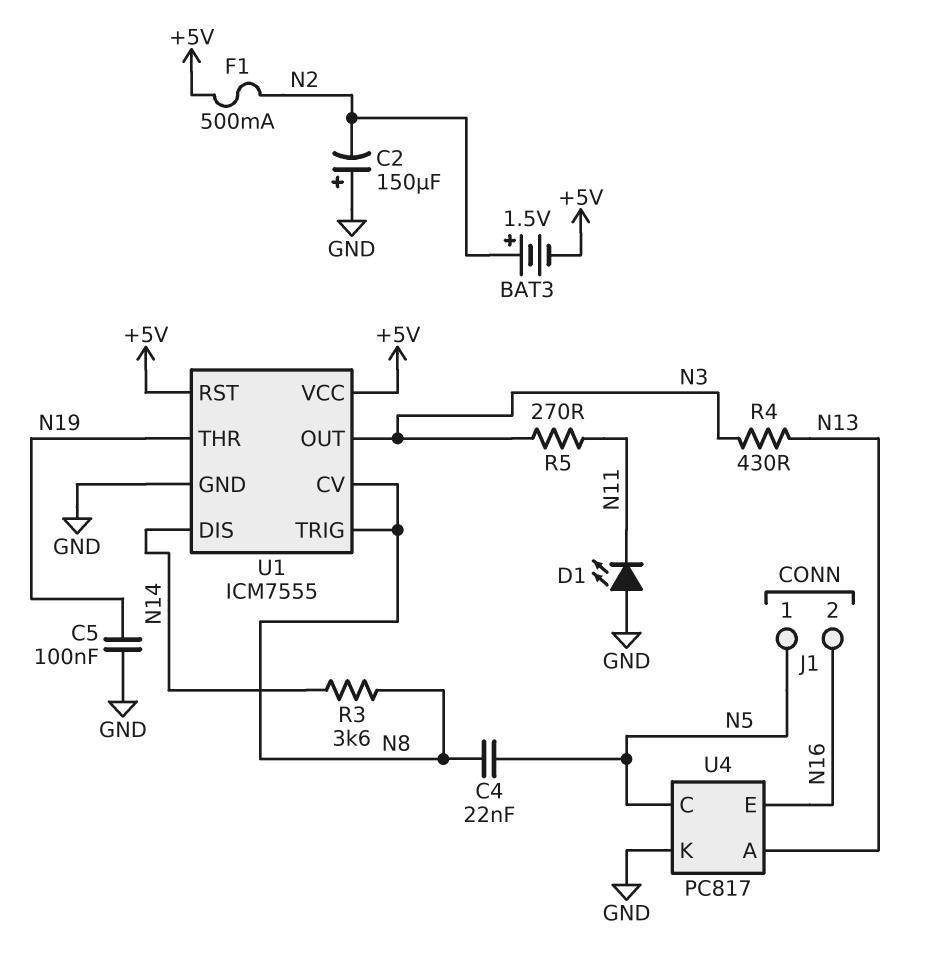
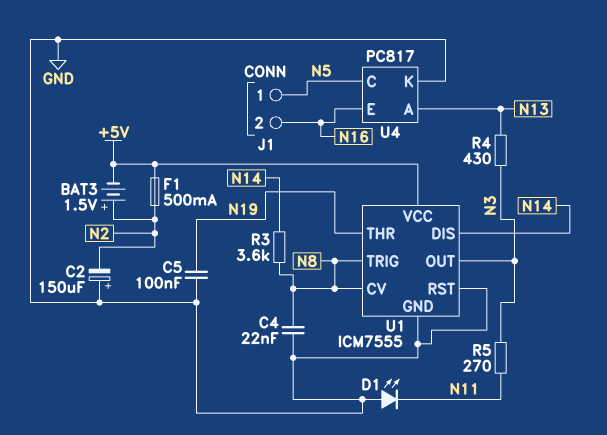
C4: 22nF (N5, N8) -> 22nF (GND, N8)
U1 pin RST: +5V -> GND

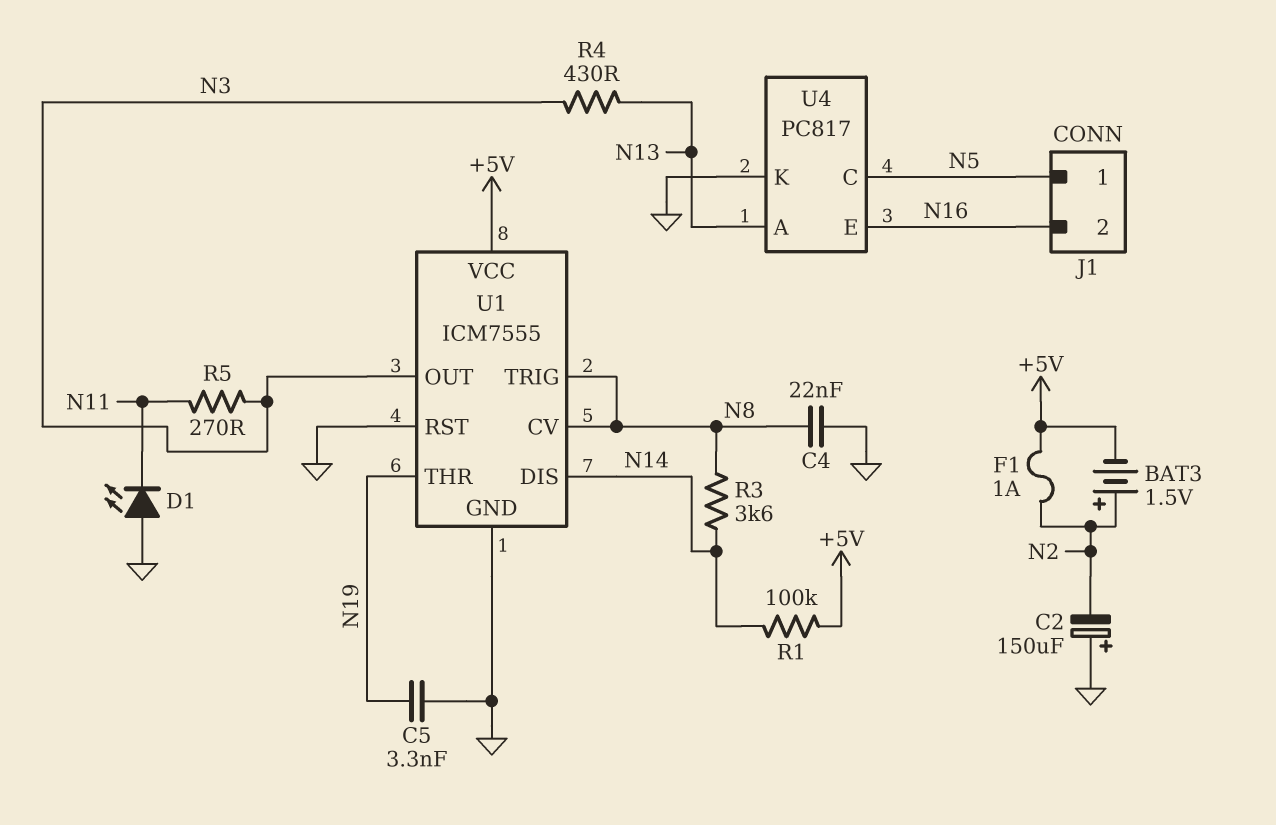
C5: 100nF (GND, N19) -> 3.3nF (GND, N19)
F1: 500mA (+5V, N2) -> 1A (+5V, N2)
R1: none -> 100k (+5V, N14)

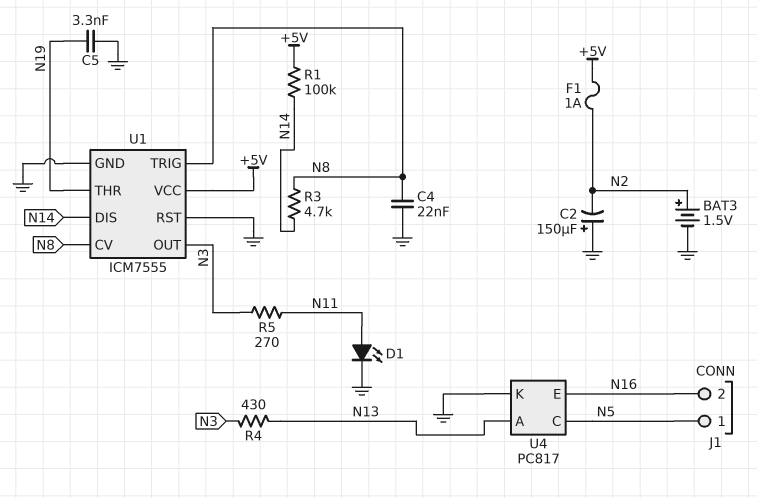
BAT3: 1.5V (plus N2, minus +5V) -> 1.5V (plus N2, minus GND)
D1: LED (A GND, K N11) -> LED (A N11, K GND)
R3: 3.6k (N8, N14) -> 4.7k (N8, N14)

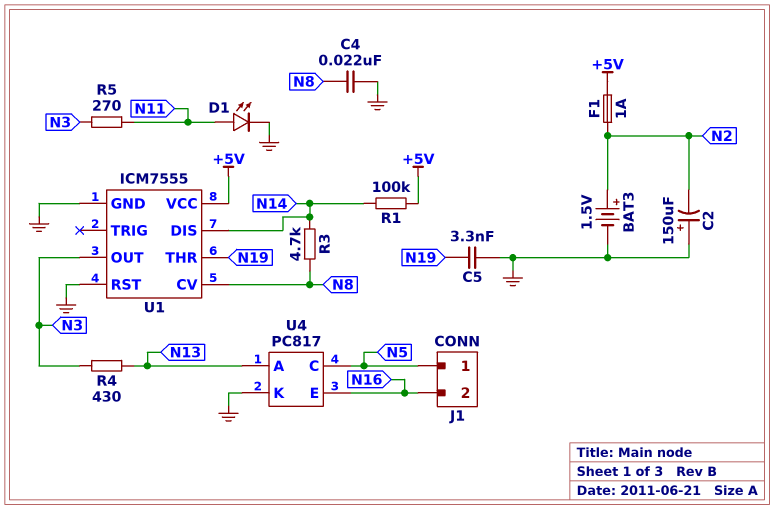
U1 pin TRIG: N8 -> none

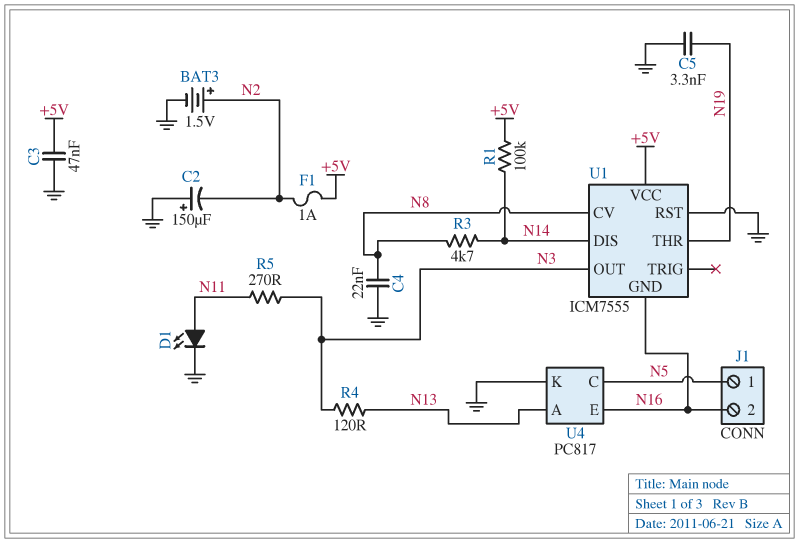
C3: none -> 47nF (+5V, GND)
R4: 430 (N3, N13) -> 120 (N3, N13)
U1 pin GND: GND -> N16

